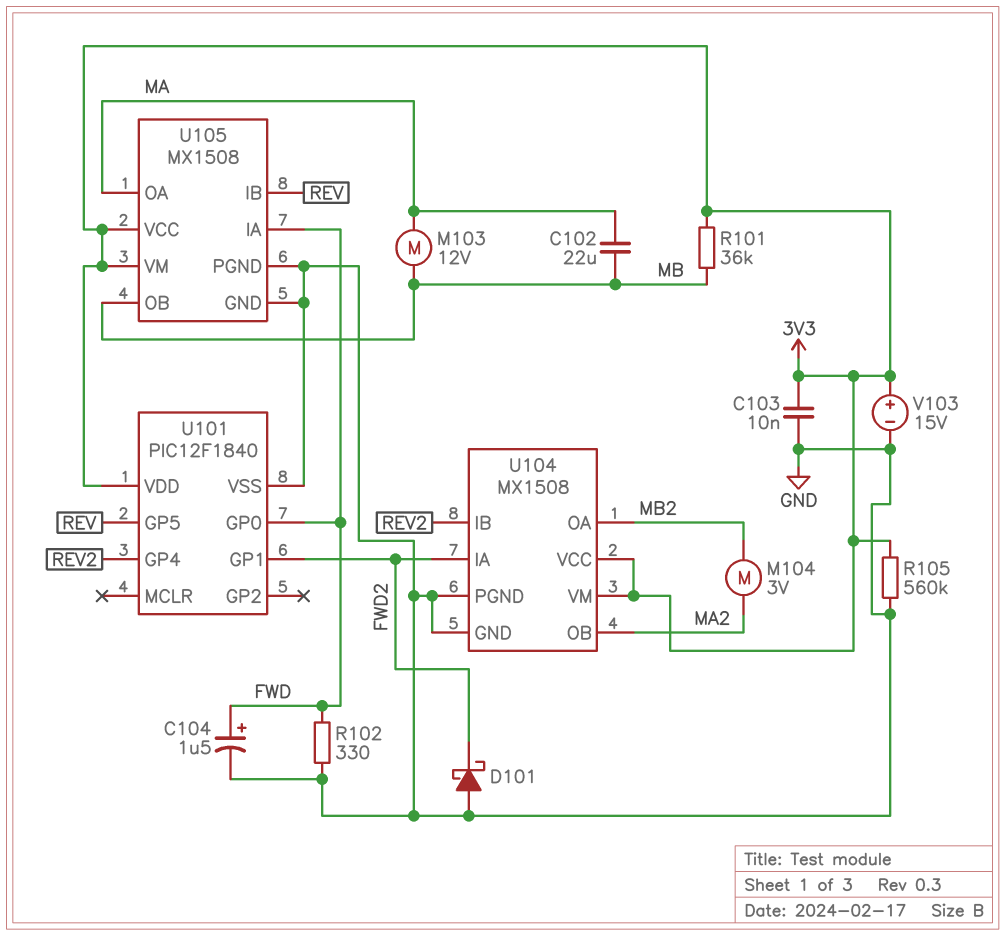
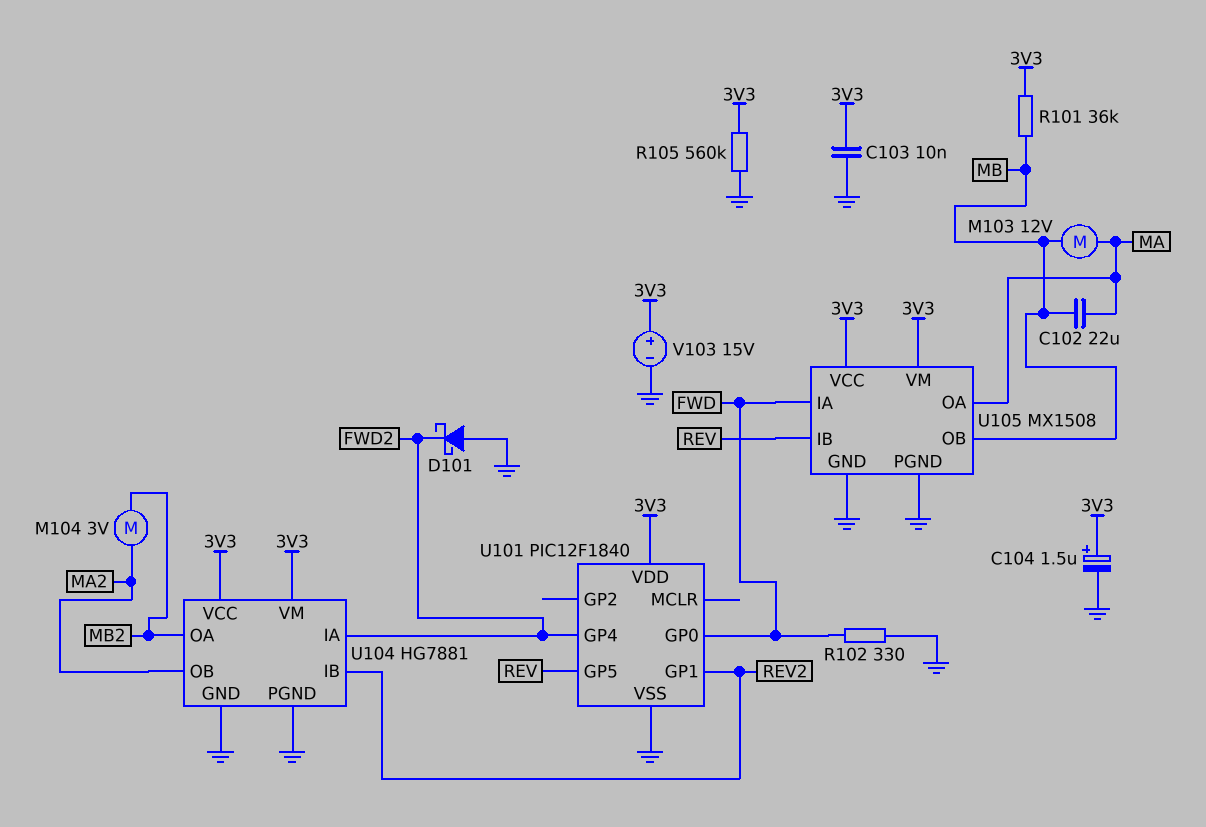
C104: 1.5uF (plus FWD, minus GND) -> 1.5uF (plus 3V3, minus GND)
U101 pin GP1: FWD2 -> REV2
U101 pin GP4: REV2 -> FWD2
U104: MX1508 -> HG7881

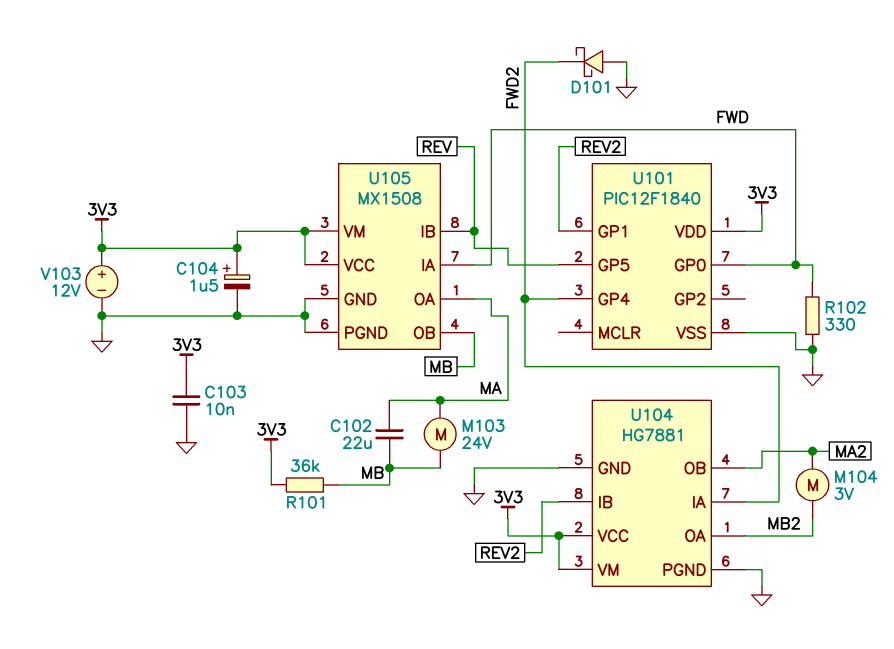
M103: motor 12V (MA, MB) -> motor 24V (MA, MB)
R105: 560k (3V3, GND) -> none
V103: 15V (plus 3V3, minus GND) -> 12V (plus 3V3, minus GND)

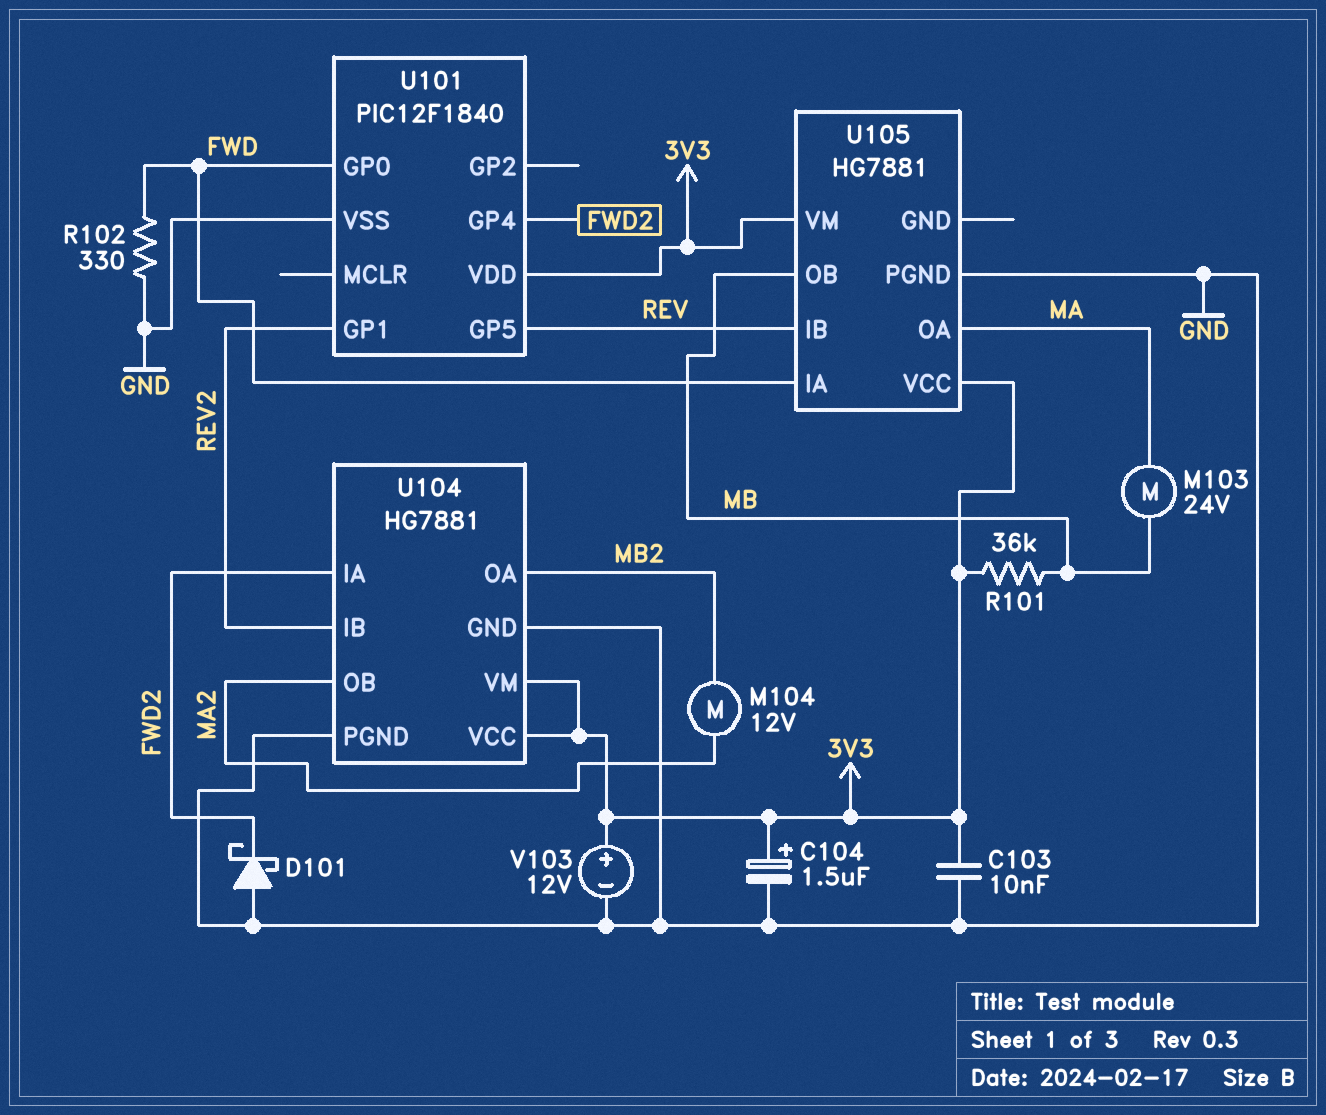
C102: 22uF (MA, MB) -> none
M104: motor 3V (MA2, MB2) -> motor 12V (MA2, MB2)
U105: MX1508 -> HG7881
U105 pin GND: GND -> none

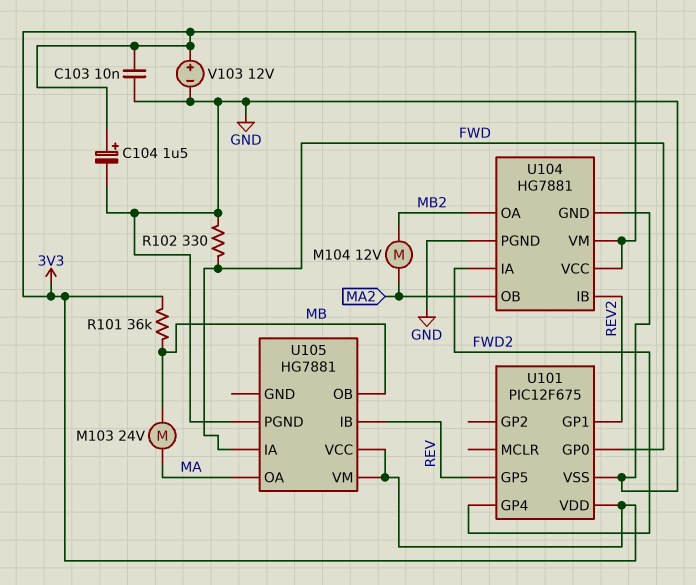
D101: schottky (A GND, K FWD2) -> none
U101: PIC12F1840 -> PIC12F675

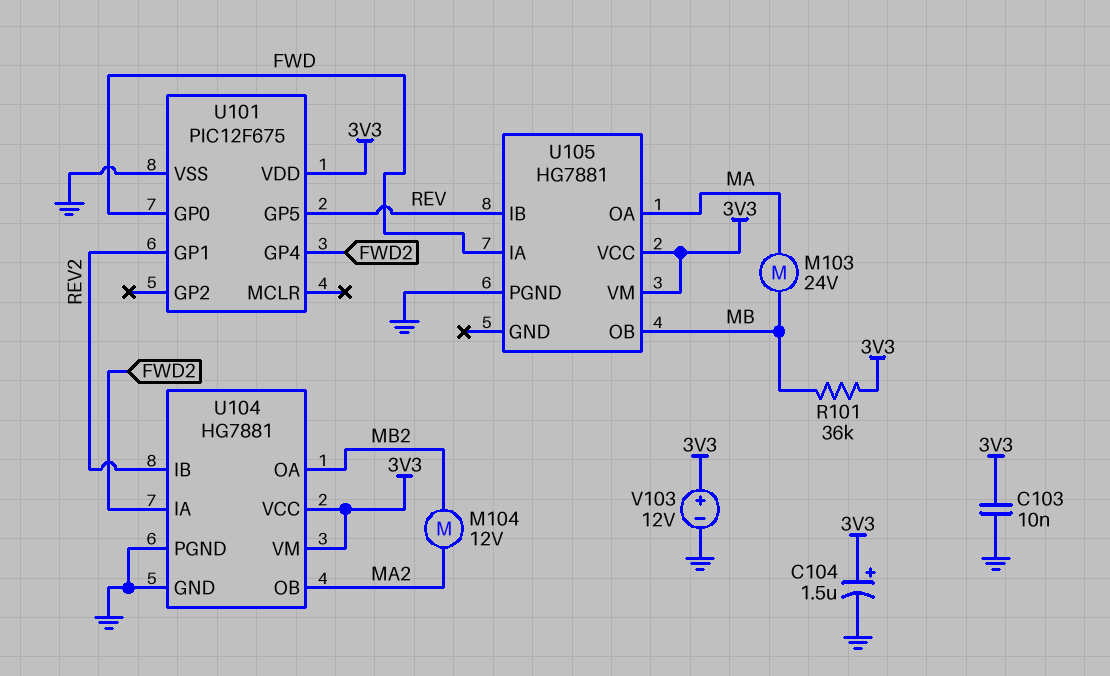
R102: 330 (FWD, GND) -> none

